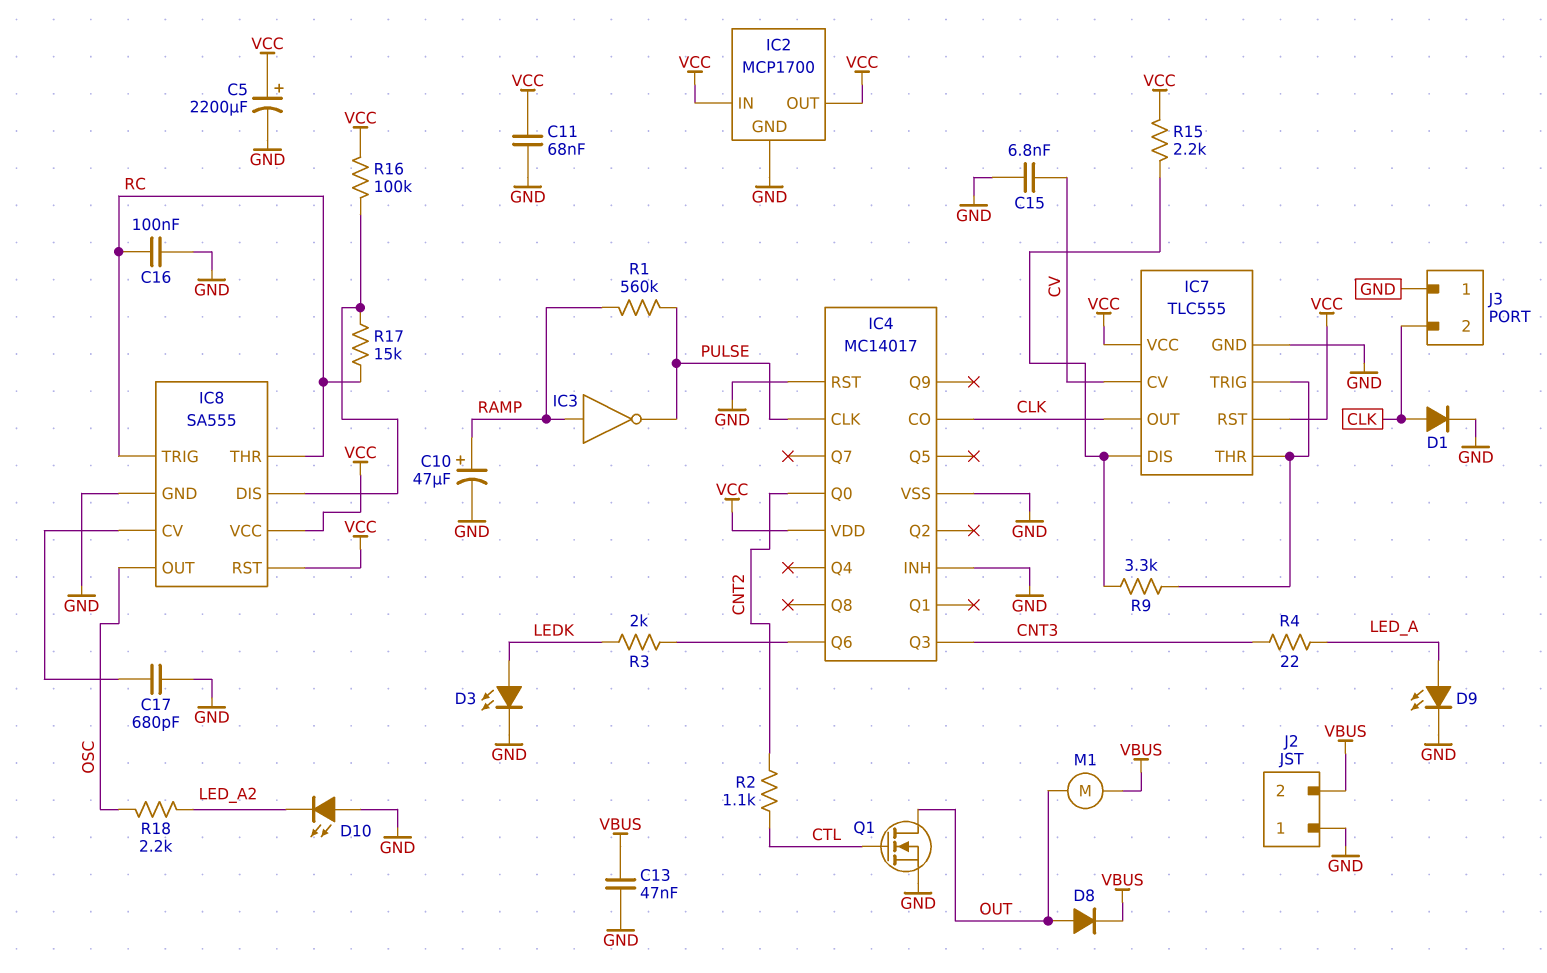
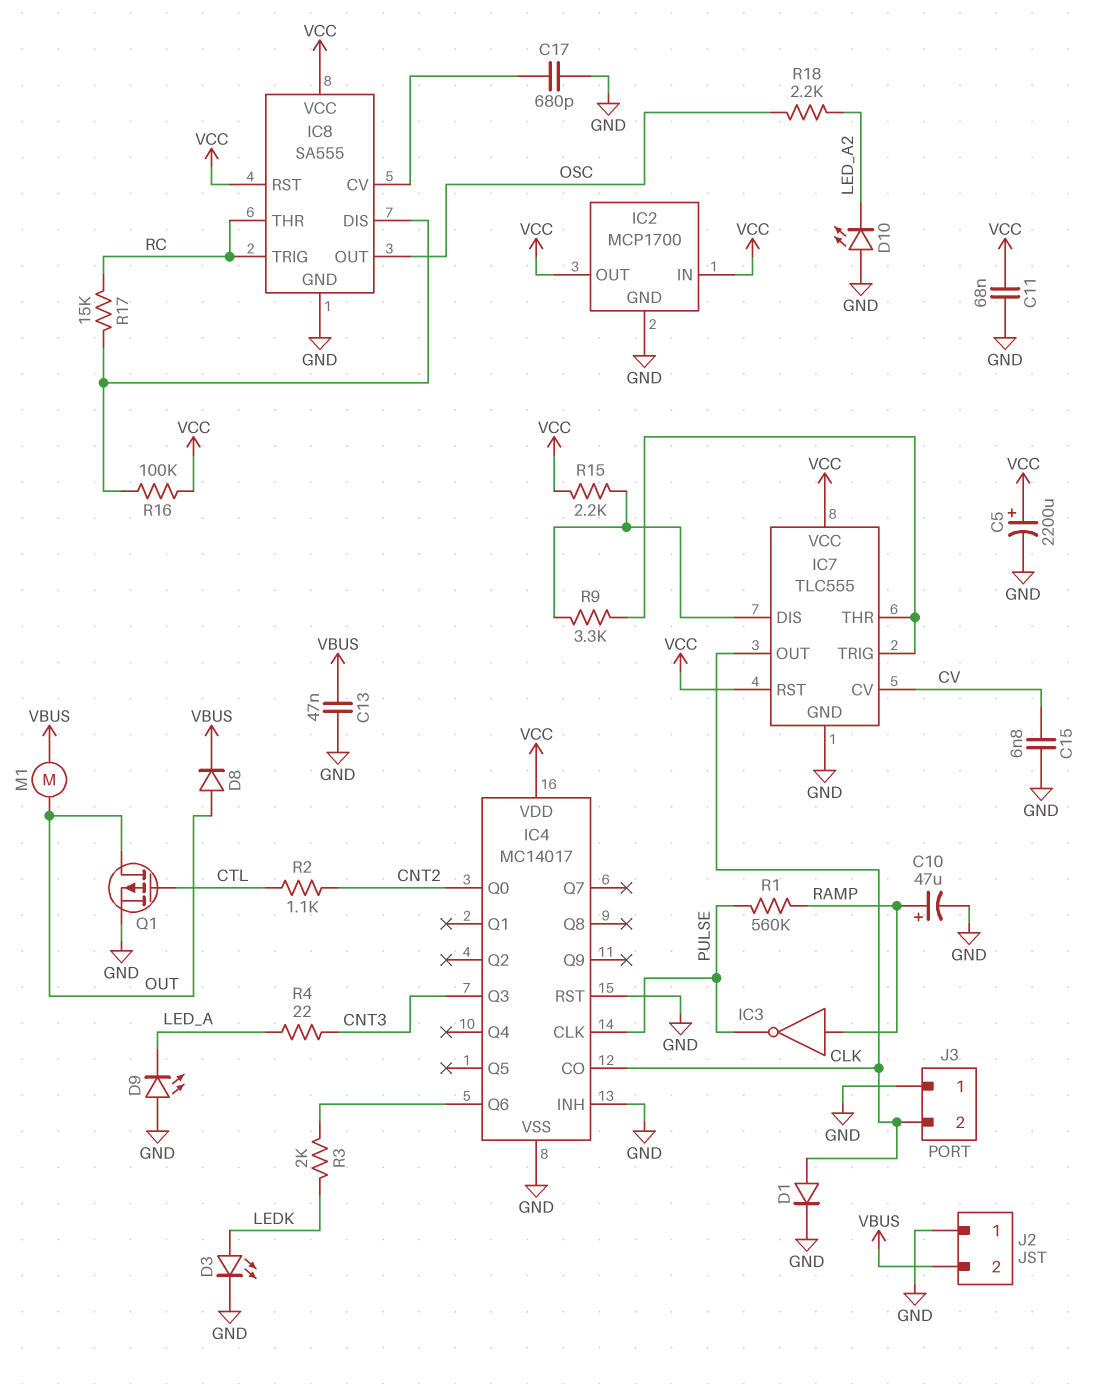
C16: 100nF (GND, RC) -> none
D9: LED (A LED_A, K GND) -> LED (A GND, K LED_A)
Q1: NMOS (G CTL, D OUT, S GND) -> PMOS (G CTL, D OUT, S GND)

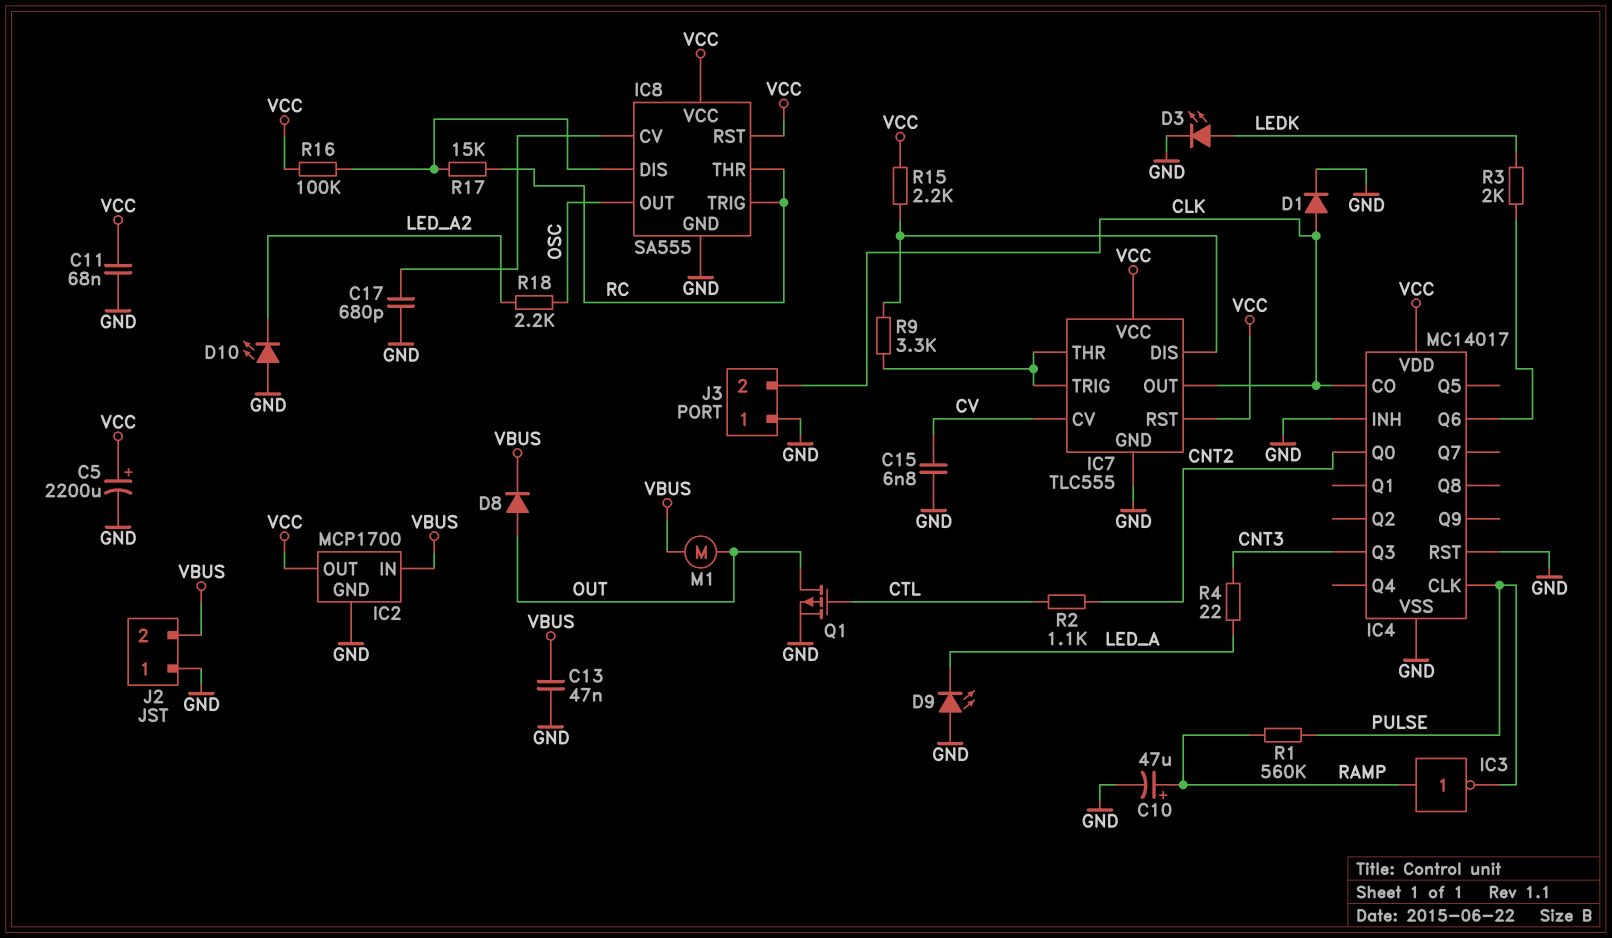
IC2 pin IN: VCC -> VBUS

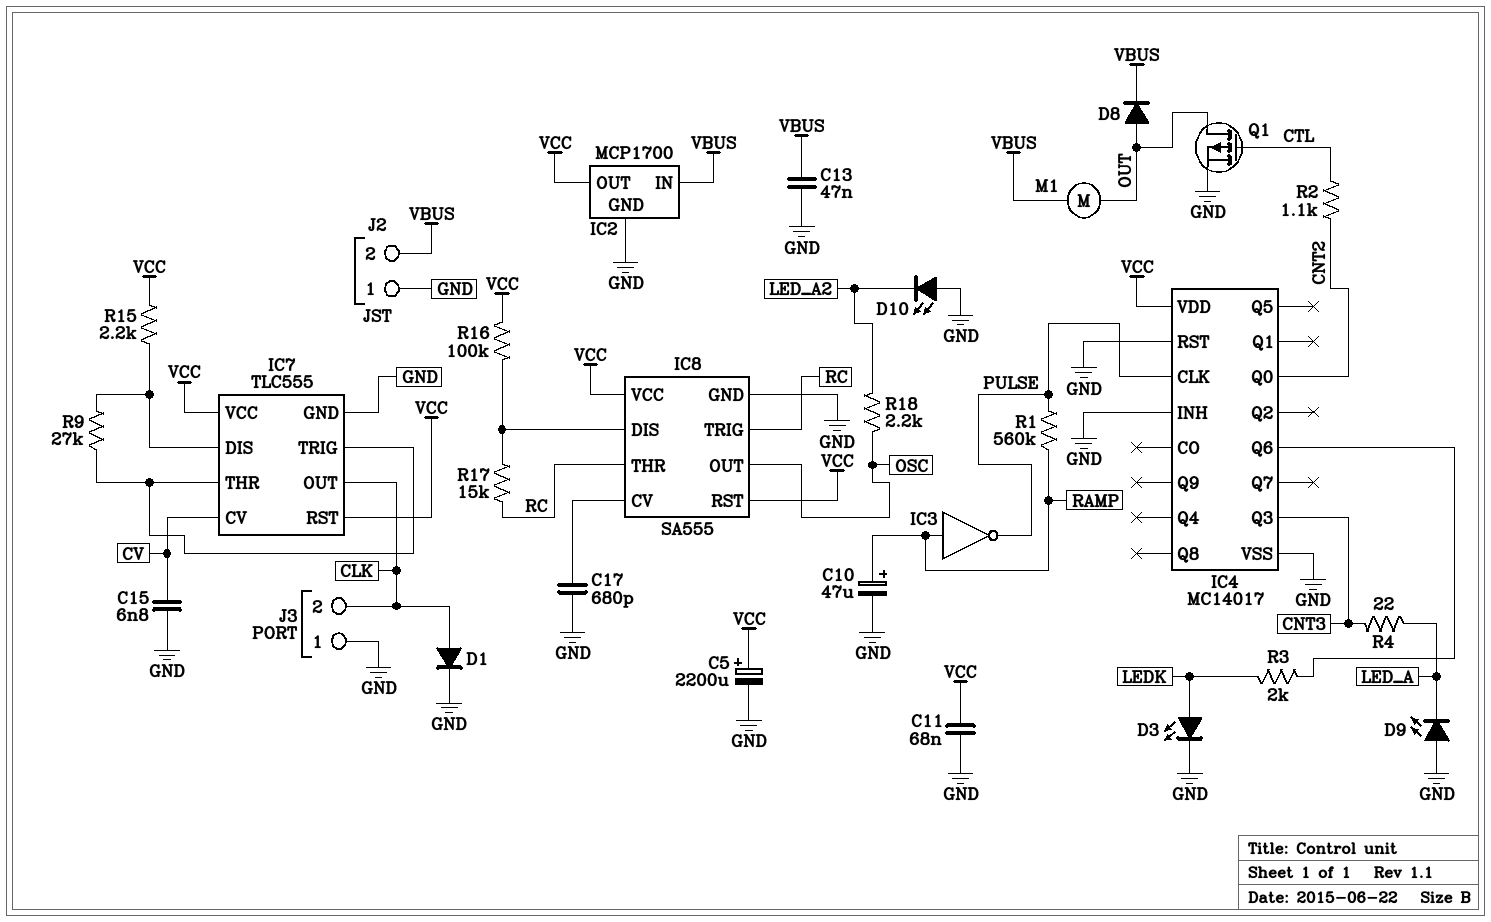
IC4 pin CO: CLK -> none
R9: 3.3k (IC7/DIS, IC7/THR) -> 27k (IC7/DIS, IC7/THR)

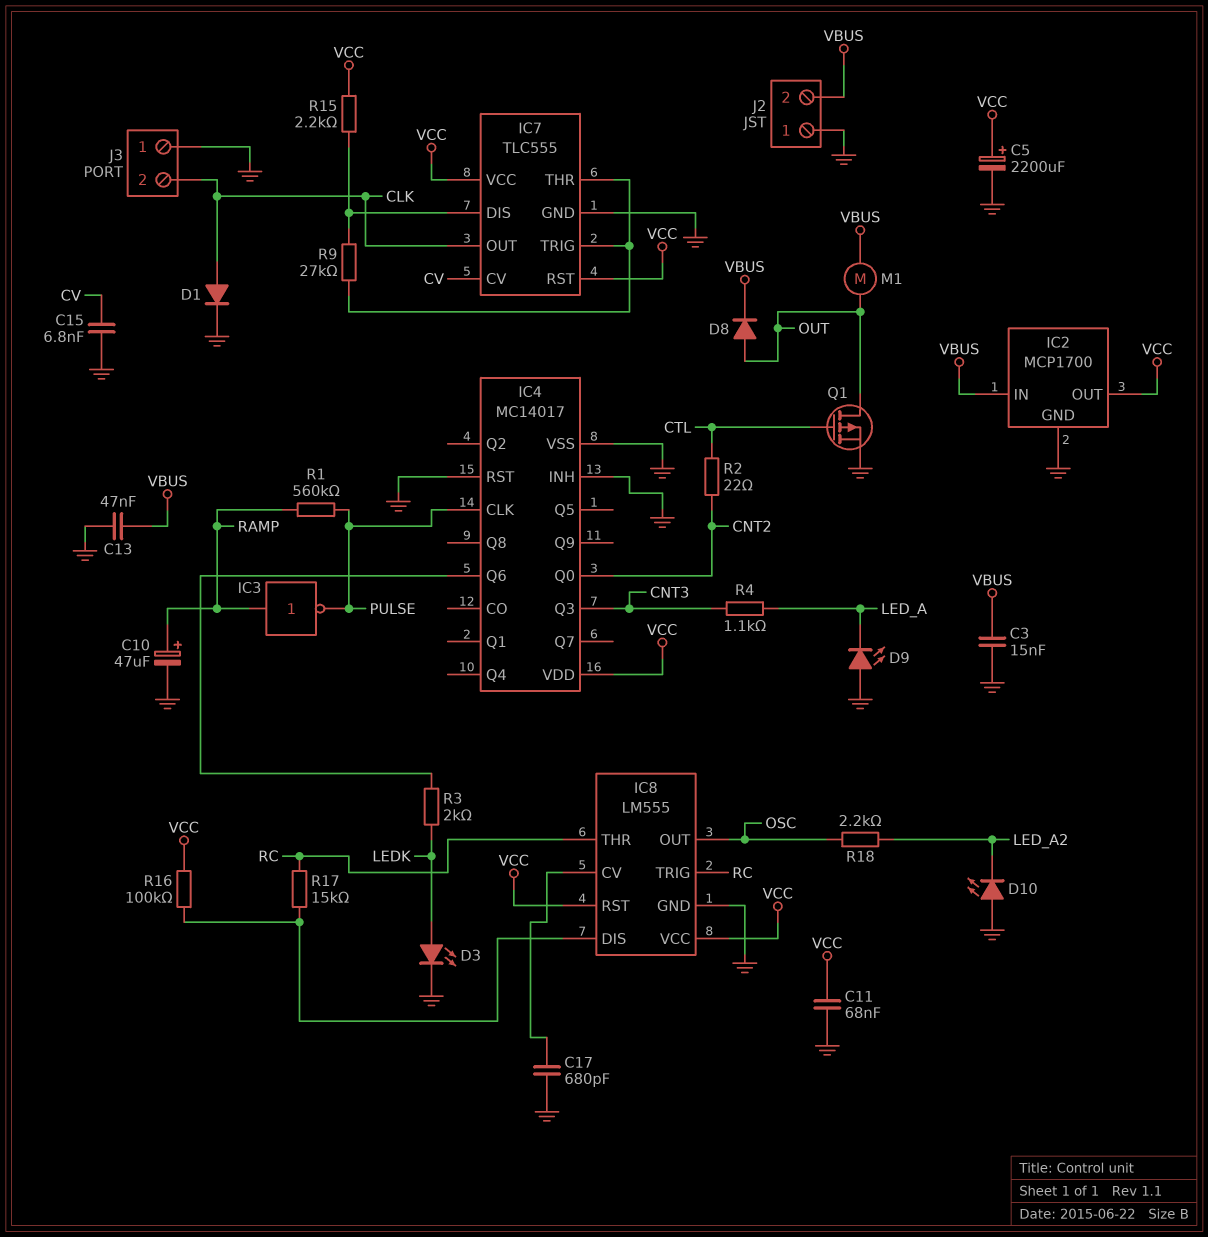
C3: none -> 15nF (GND, VBUS)
IC8: SA555 -> LM555
R2: 1.1k (CNT2, CTL) -> 22 (CNT2, CTL)
R4: 22 (CNT3, LED_A) -> 1.1k (CNT3, LED_A)

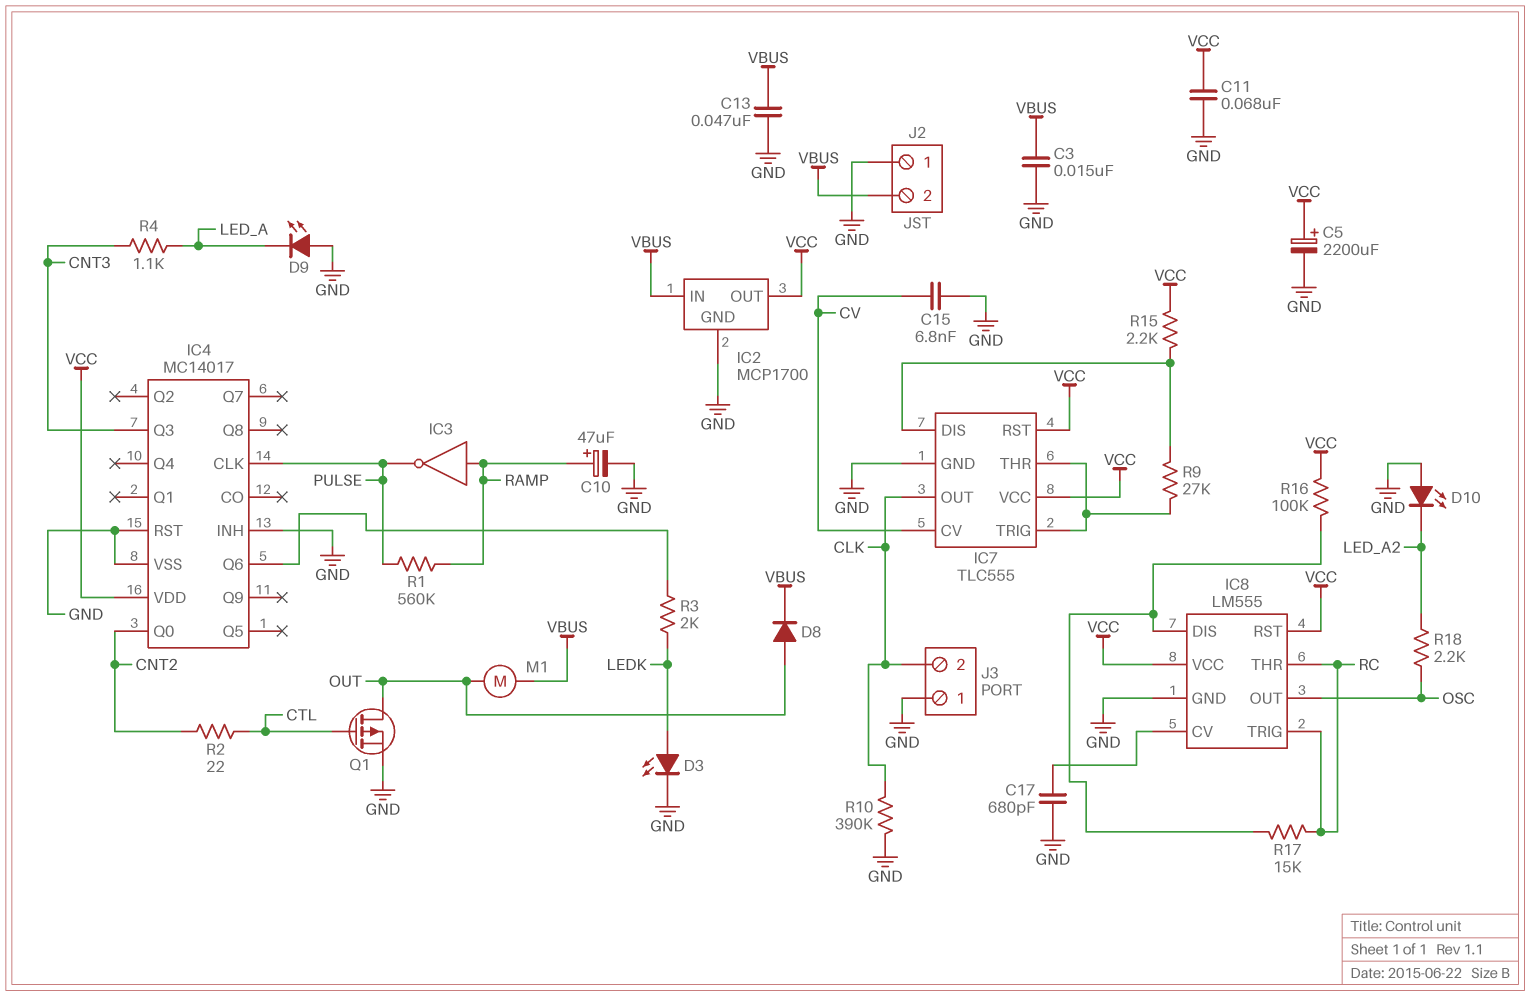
D1: diode (A CLK, K GND) -> none
R10: none -> 390k (CLK, GND)

